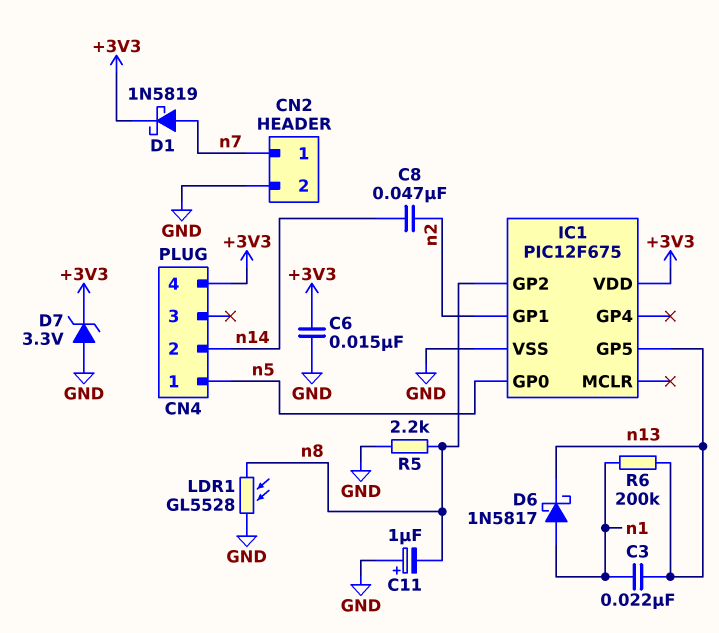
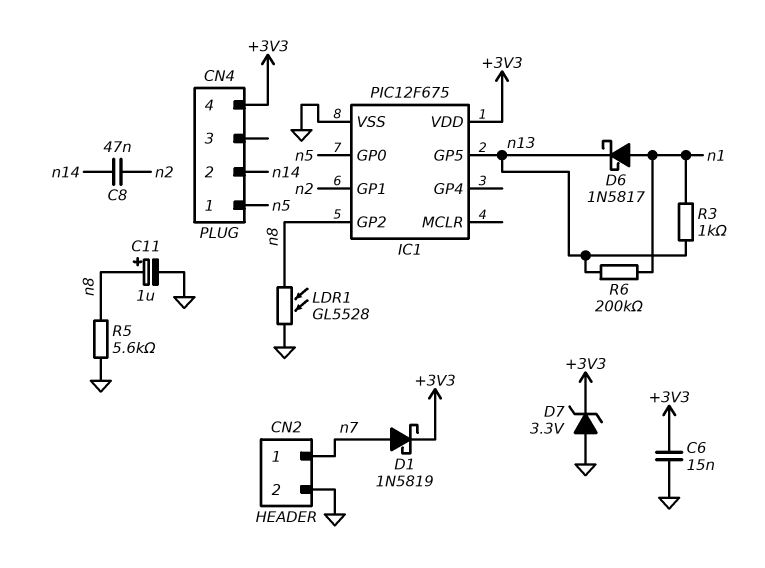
C3: 22nF (n1, n13) -> none
C11: 1uF (plus GND, minus n8) -> 1uF (plus n8, minus GND)
R3: none -> 1k (n1, n13)
R5: 2.2k (GND, n8) -> 5.6k (GND, n8)

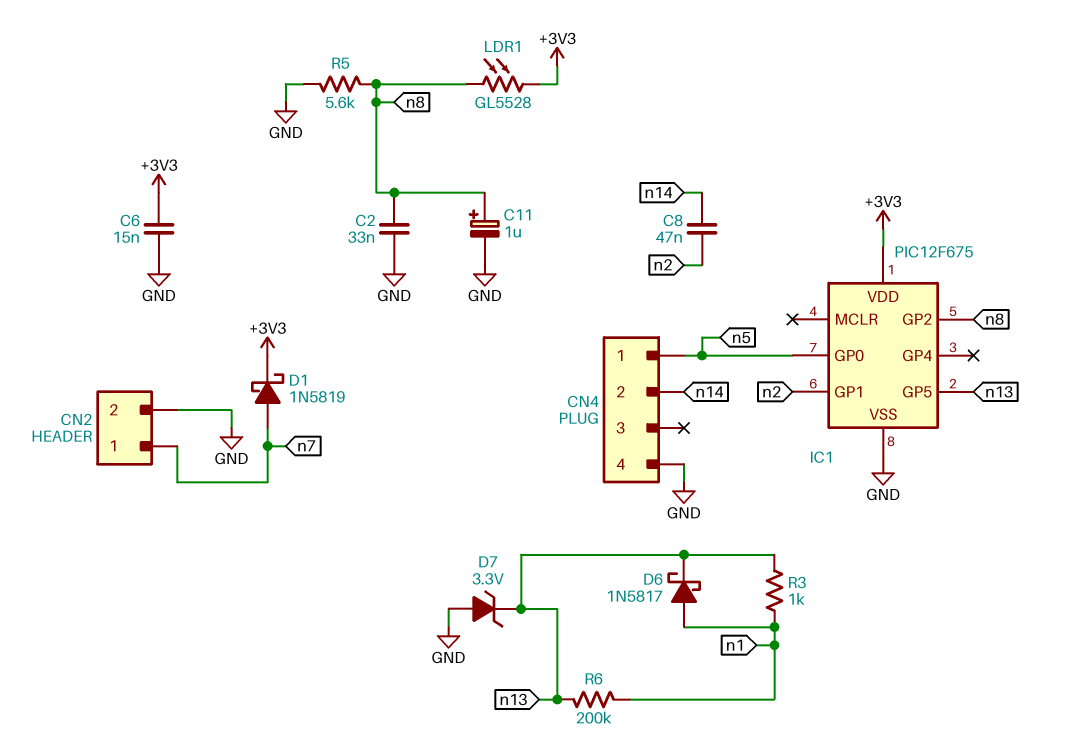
C2: none -> 33nF (GND, n8)
CN4 pin 4: +3V3 -> GND
D7: zener 3.3V (A GND, K +3V3) -> zener 3.3V (A GND, K n13)
LDR1: GL5528 (GND, n8) -> GL5528 (+3V3, n8)

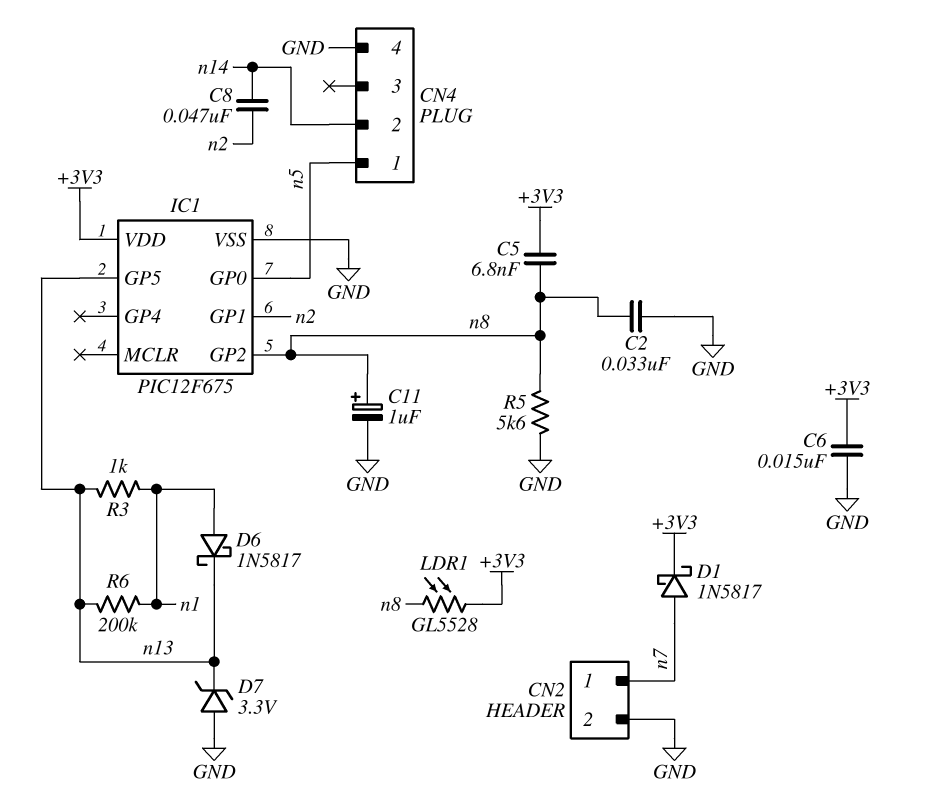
C5: none -> 6.8nF (+3V3, n8)
D1: schottky 1N5819 (A n7, K +3V3) -> schottky 1N5817 (A n7, K +3V3)

